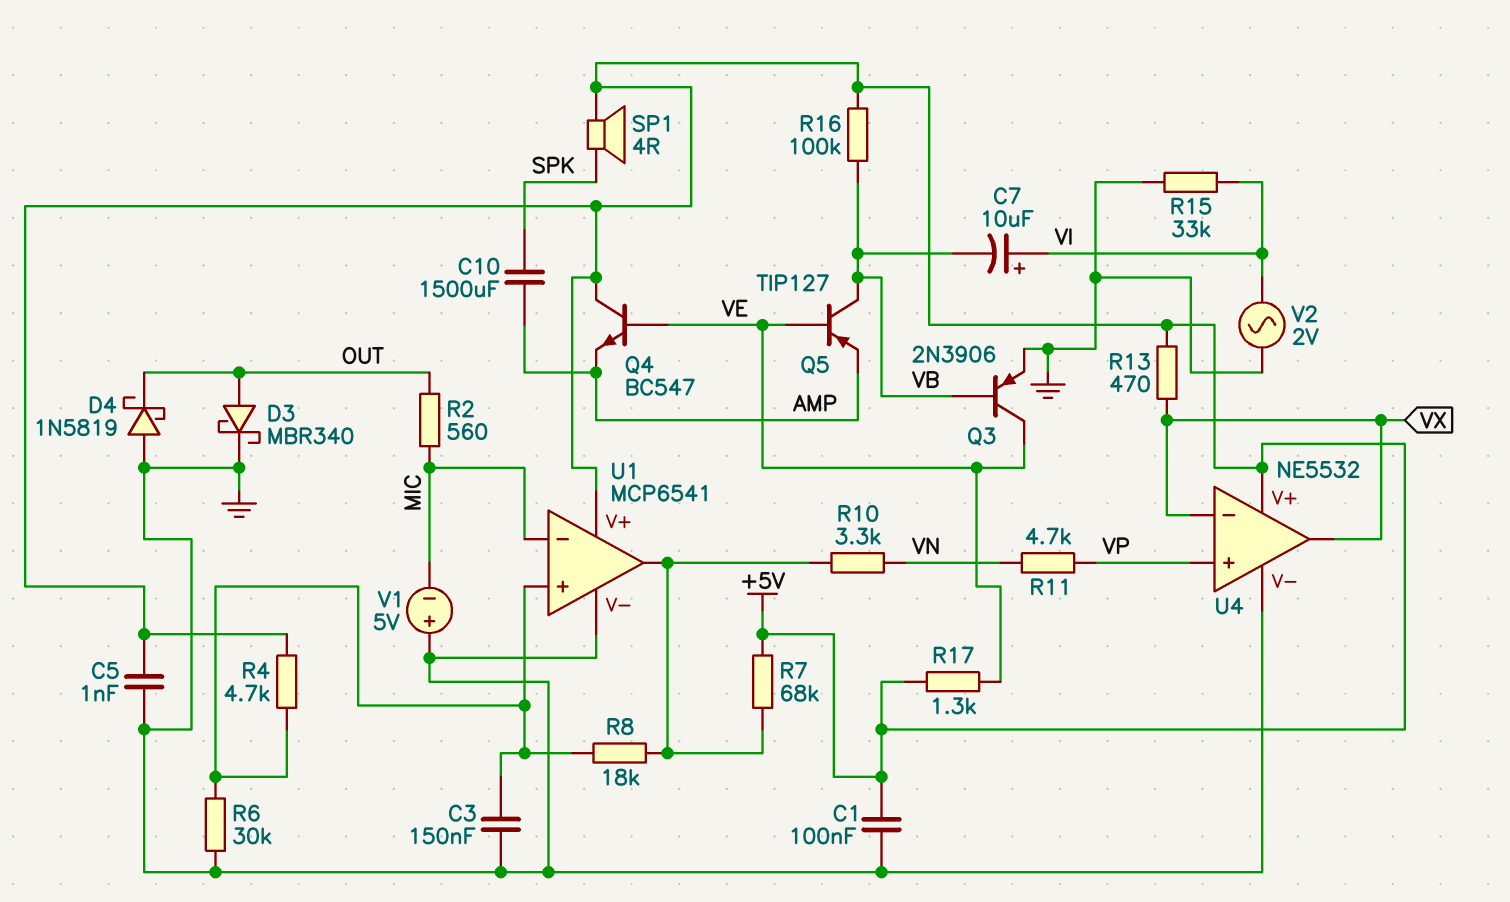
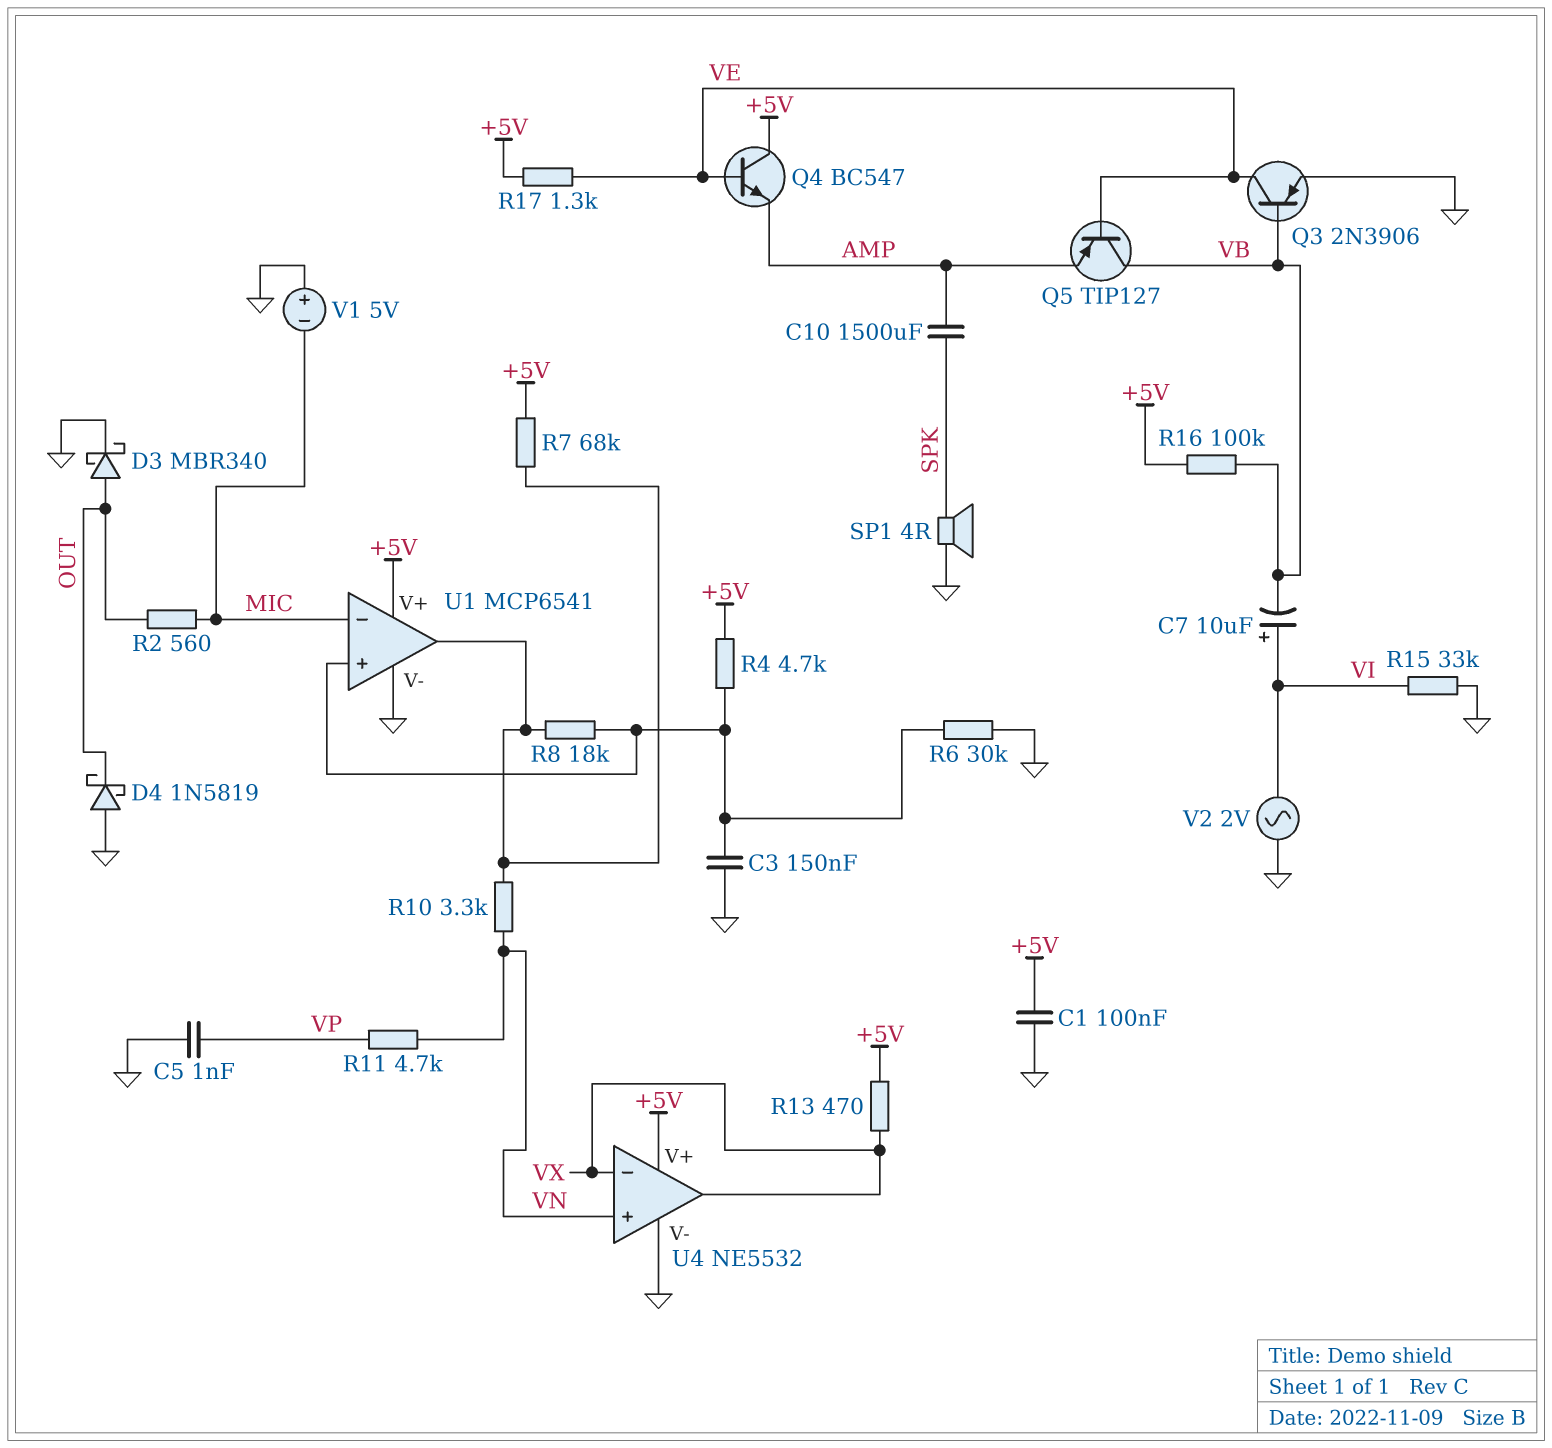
C5: 1nF (+5V, GND) -> 1nF (GND, VP)
SP1: speaker 4R (+5V, SPK) -> speaker 4R (GND, SPK)
U4 pin in+: VP -> VN

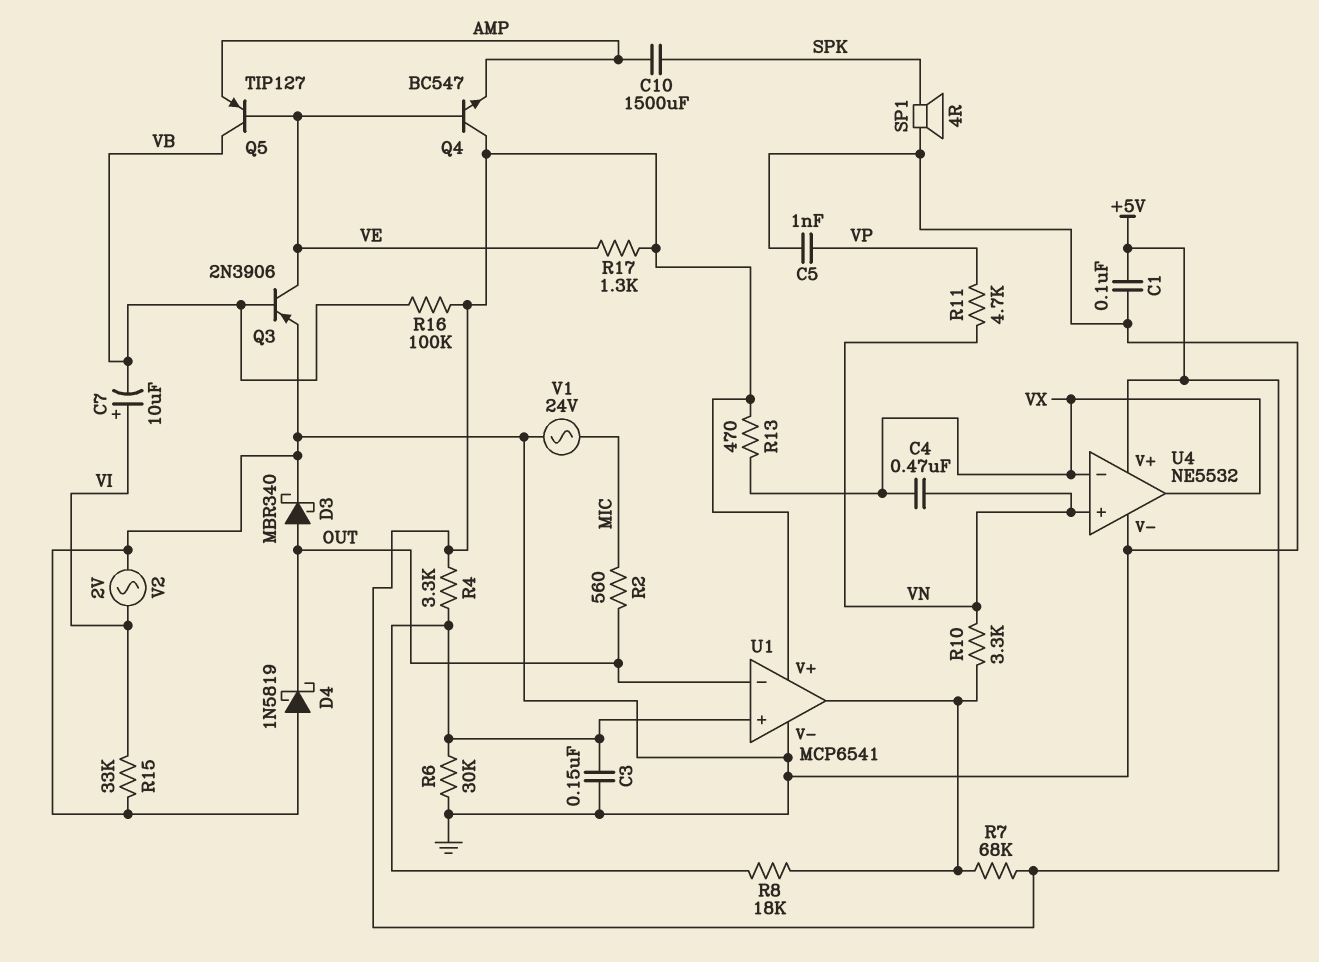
C4: none -> 470nF (VN, VX)
R4: 4.7k (+5V, U1/in+) -> 3.3k (+5V, U1/in+)
U1 pin in-: MIC -> OUT
V1: 5V (plus GND, minus MIC) -> AC 24V (GND, MIC)

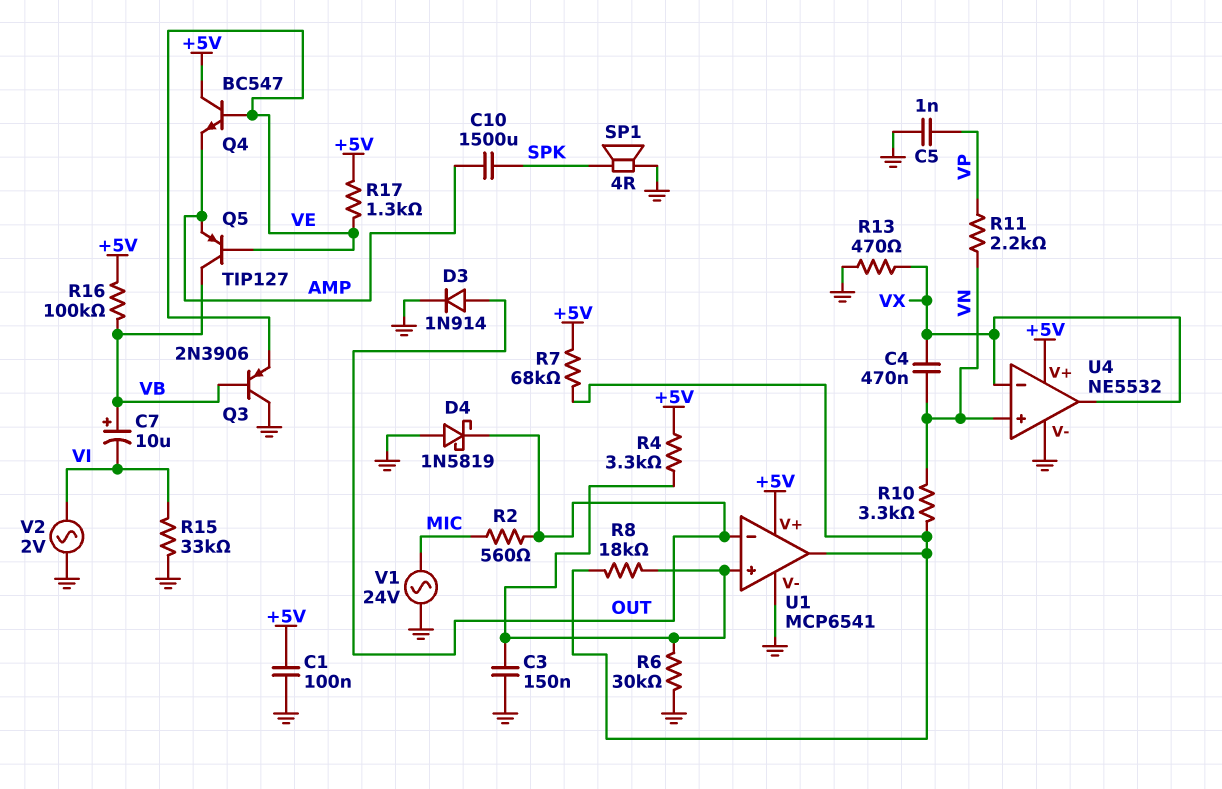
C7: 10uF (plus VI, minus VB) -> 10uF (plus VB, minus VI)
D3: schottky MBR340 (A OUT, K GND) -> diode 1N914 (A OUT, K GND)
Q3: PNP 2N3906 (B VB, C VE, E GND) -> PNP 2N3906 (B VB, C GND, E VE)
R11: 4.7k (VN, VP) -> 2.2k (VN, VP)
R13: 470 (+5V, VX) -> 470 (GND, VX)

